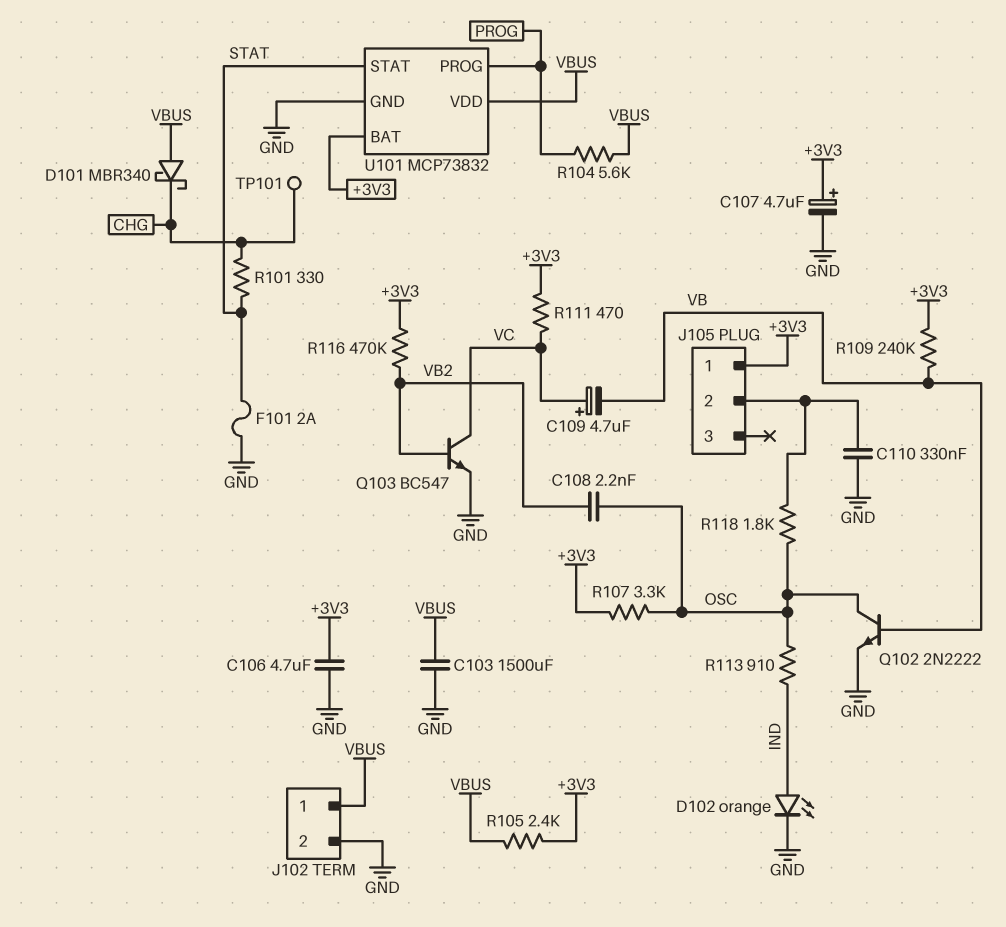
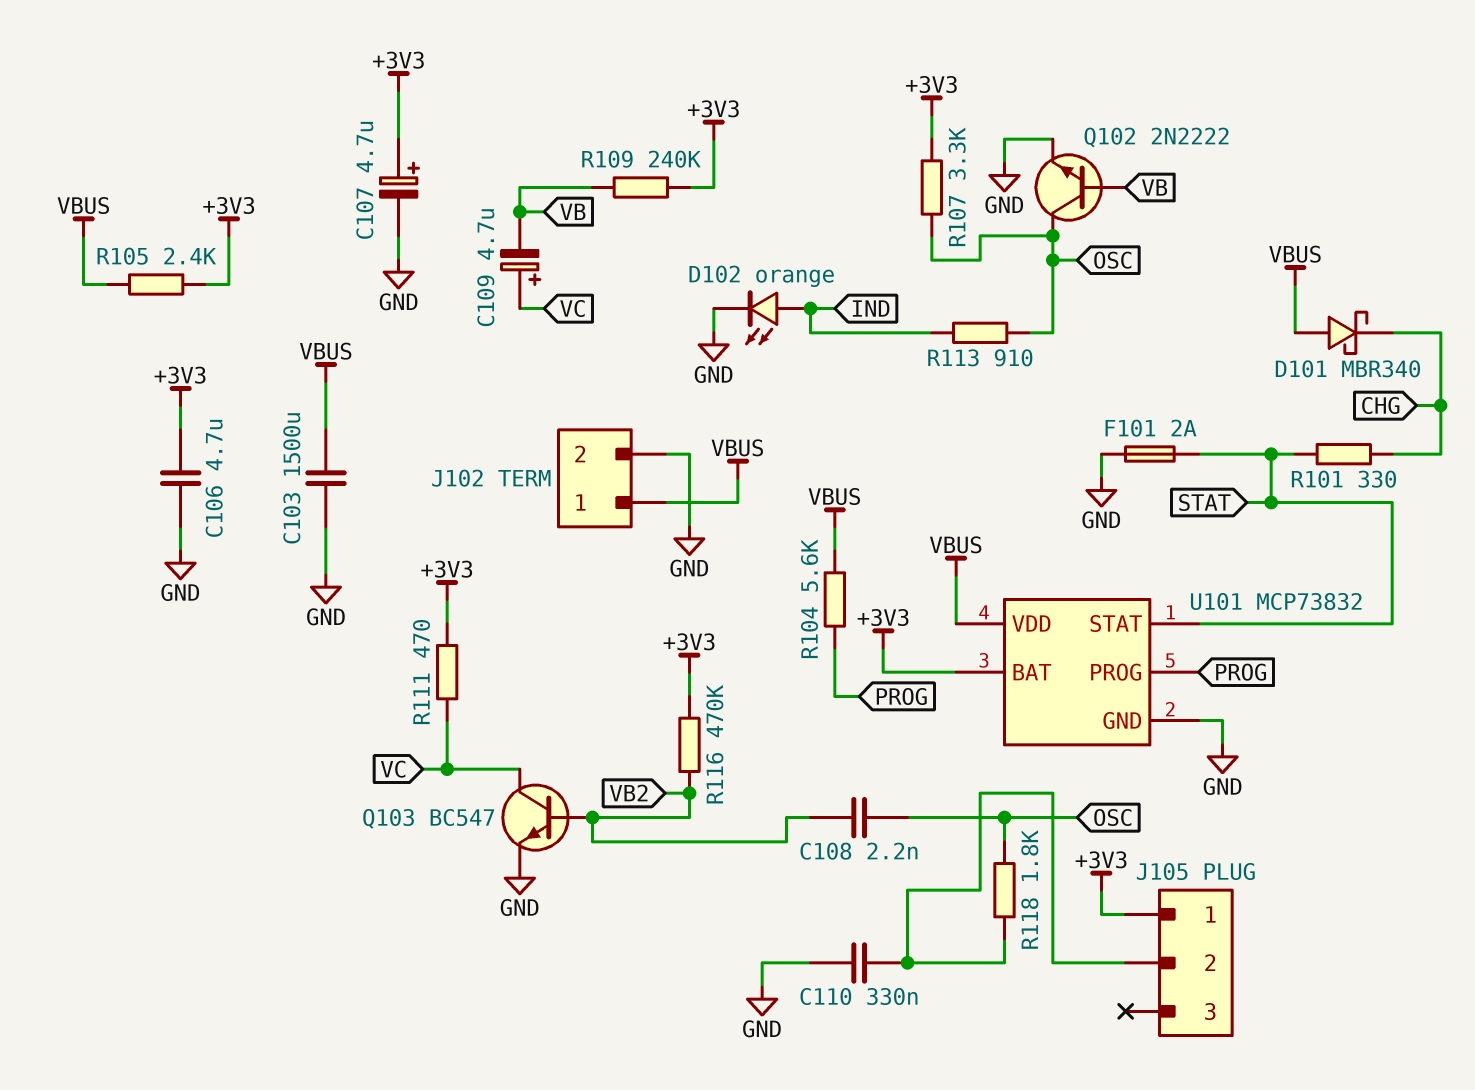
TP101: test point (CHG) -> none

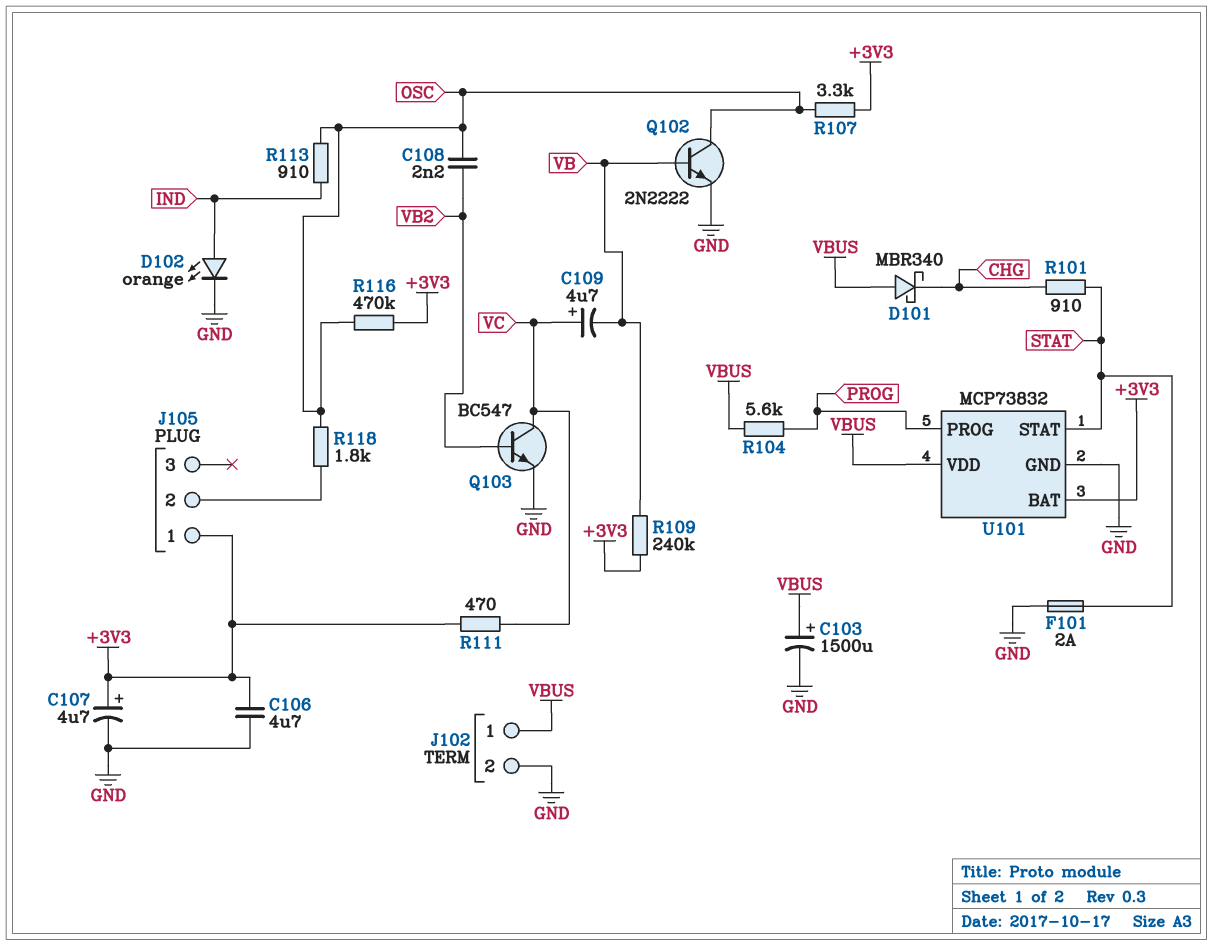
C103: 1500uF (GND, VBUS) -> 1500uF (plus VBUS, minus GND)
C110: 330nF (GND, J105/2) -> none
R101: 330 (CHG, STAT) -> 910 (CHG, STAT)
R105: 2.4k (+3V3, VBUS) -> none
R116: 470k (+3V3, VB2) -> 470k (+3V3, OSC)

